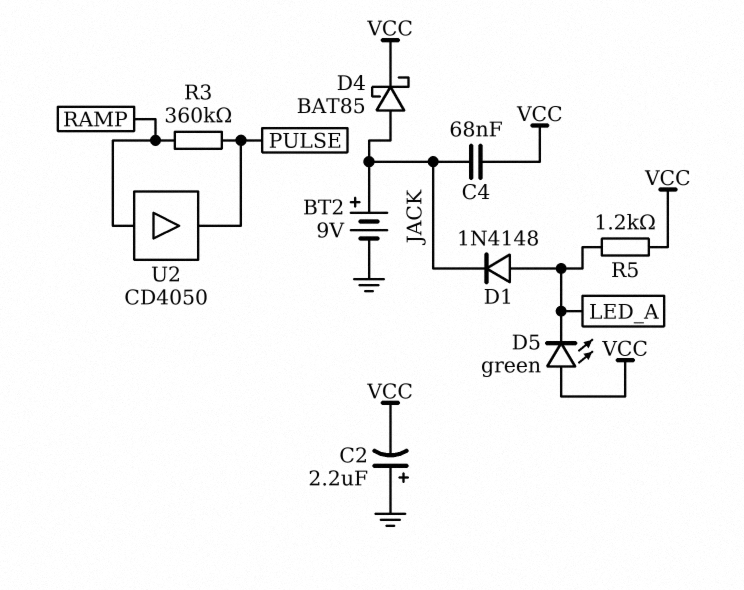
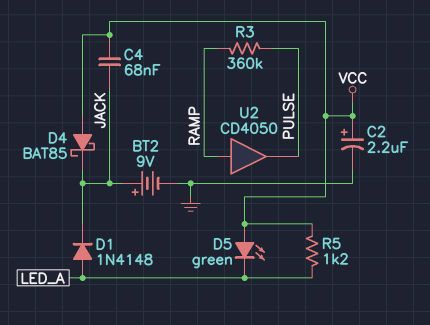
C2: 2.2uF (plus GND, minus VCC) -> 2.2uF (plus VCC, minus GND)
D4: schottky BAT85 (A JACK, K VCC) -> schottky BAT85 (A VCC, K JACK)

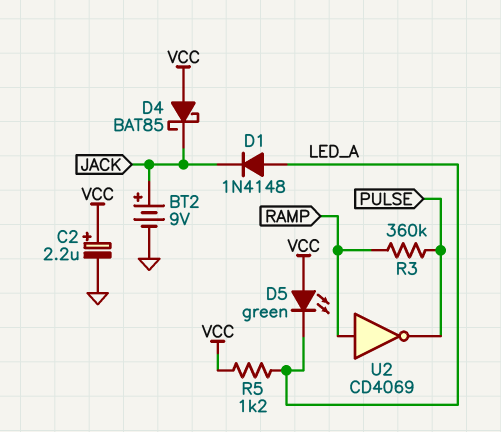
C4: 68nF (JACK, VCC) -> none
U2: buffer CD4050 (in RAMP, out PULSE) -> NOT CD4069 (in RAMP, out PULSE)

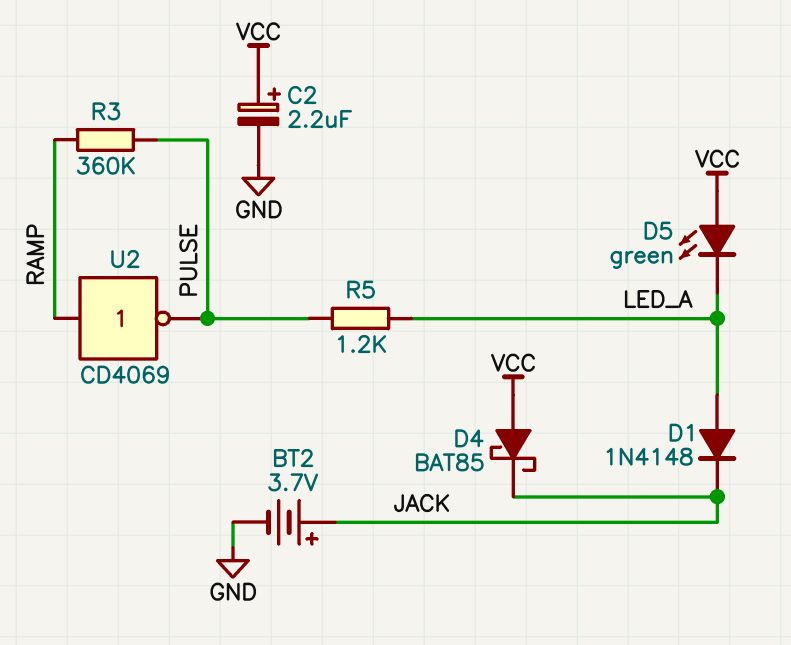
BT2: 9V (plus JACK, minus GND) -> 3.7V (plus JACK, minus GND)
R5: 1.2k (LED_A, VCC) -> 1.2k (LED_A, PULSE)

